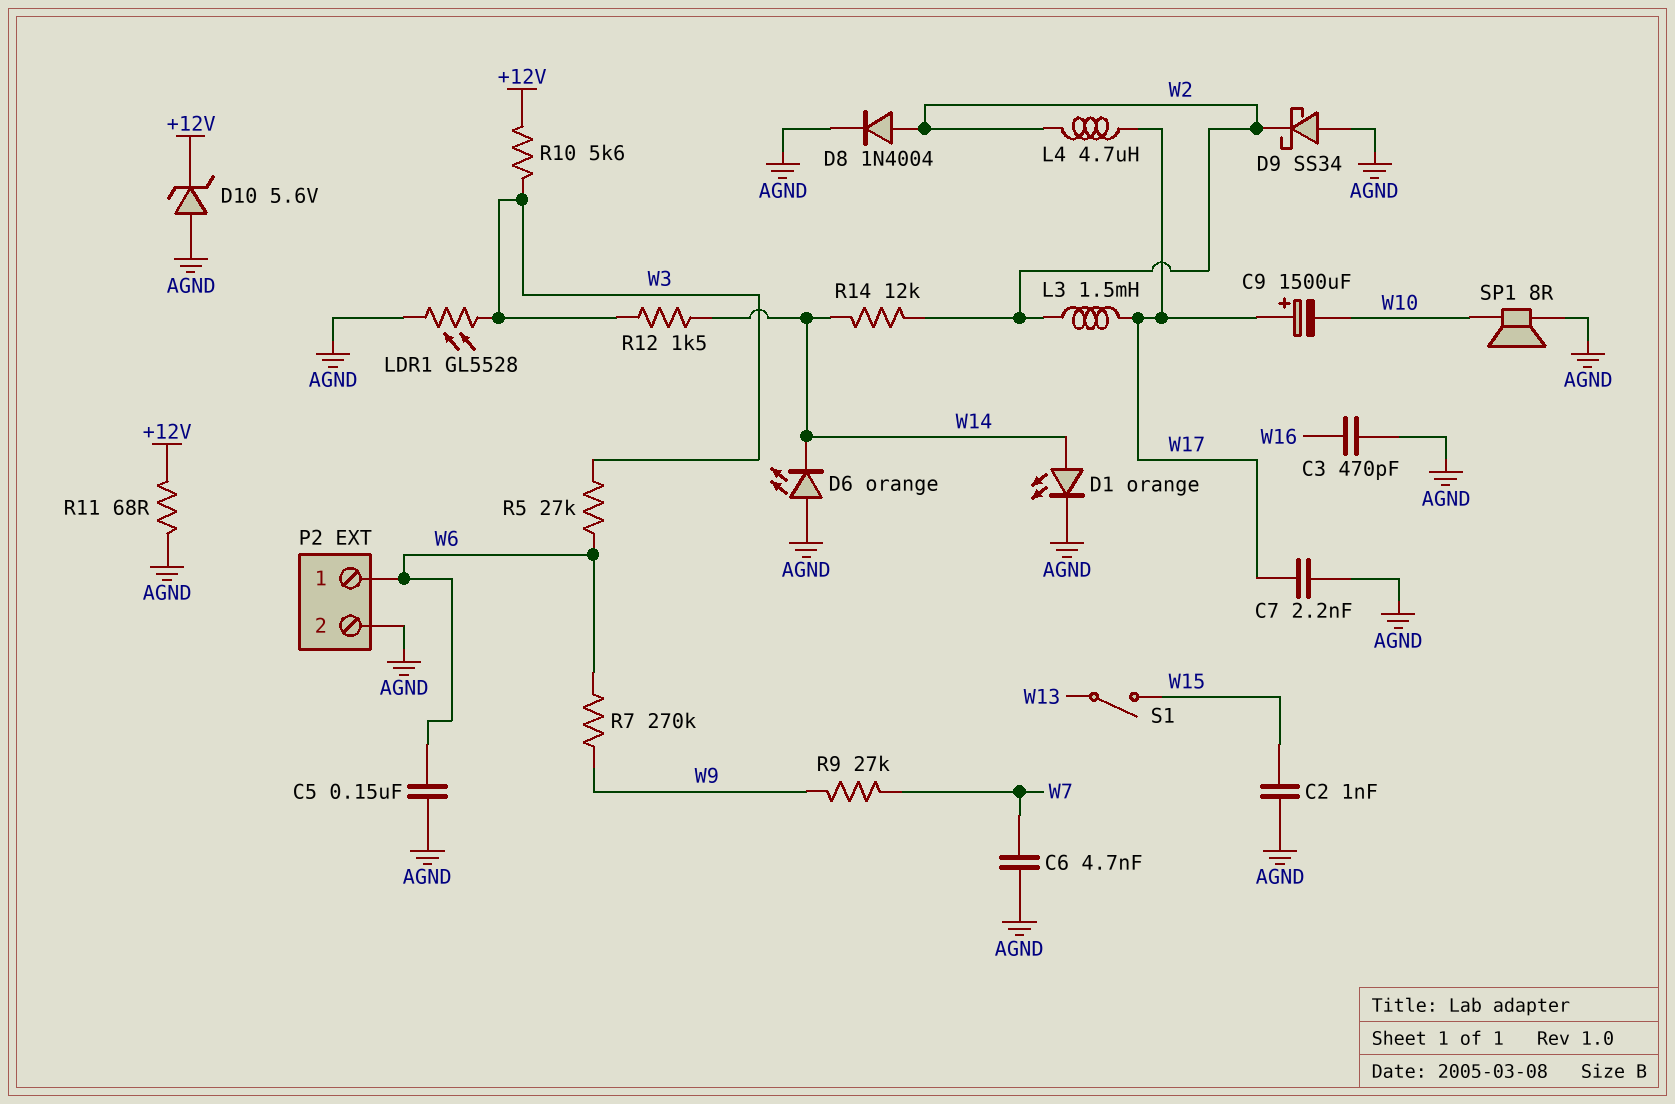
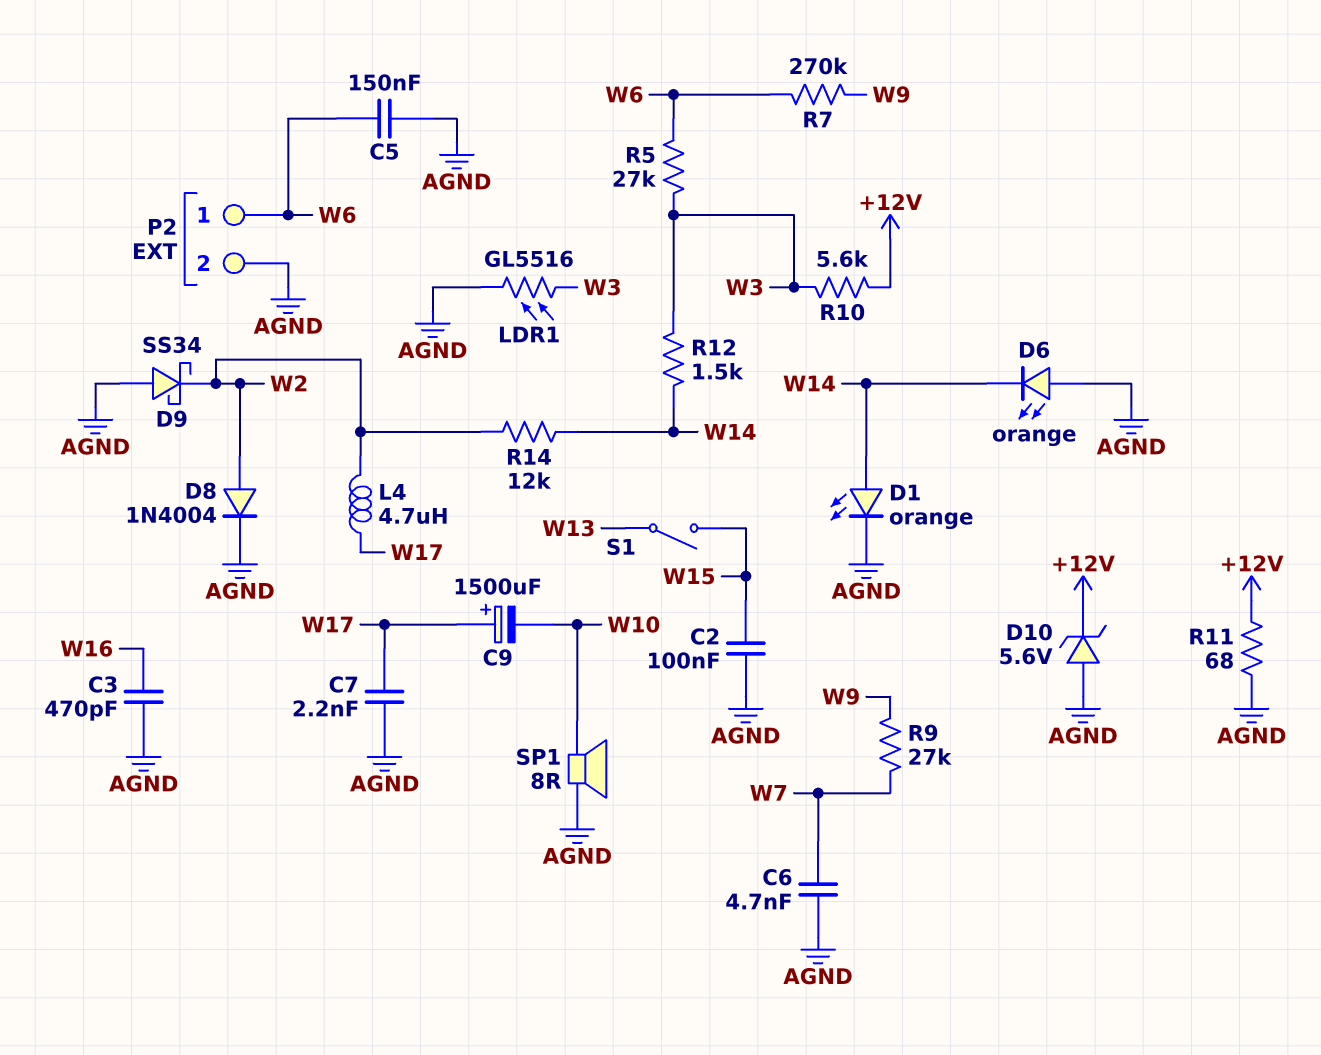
C2: 1nF (AGND, W15) -> 100nF (AGND, W15)
L3: 1.5mH (W2, W17) -> none
LDR1: GL5528 (AGND, W3) -> GL5516 (AGND, W3)

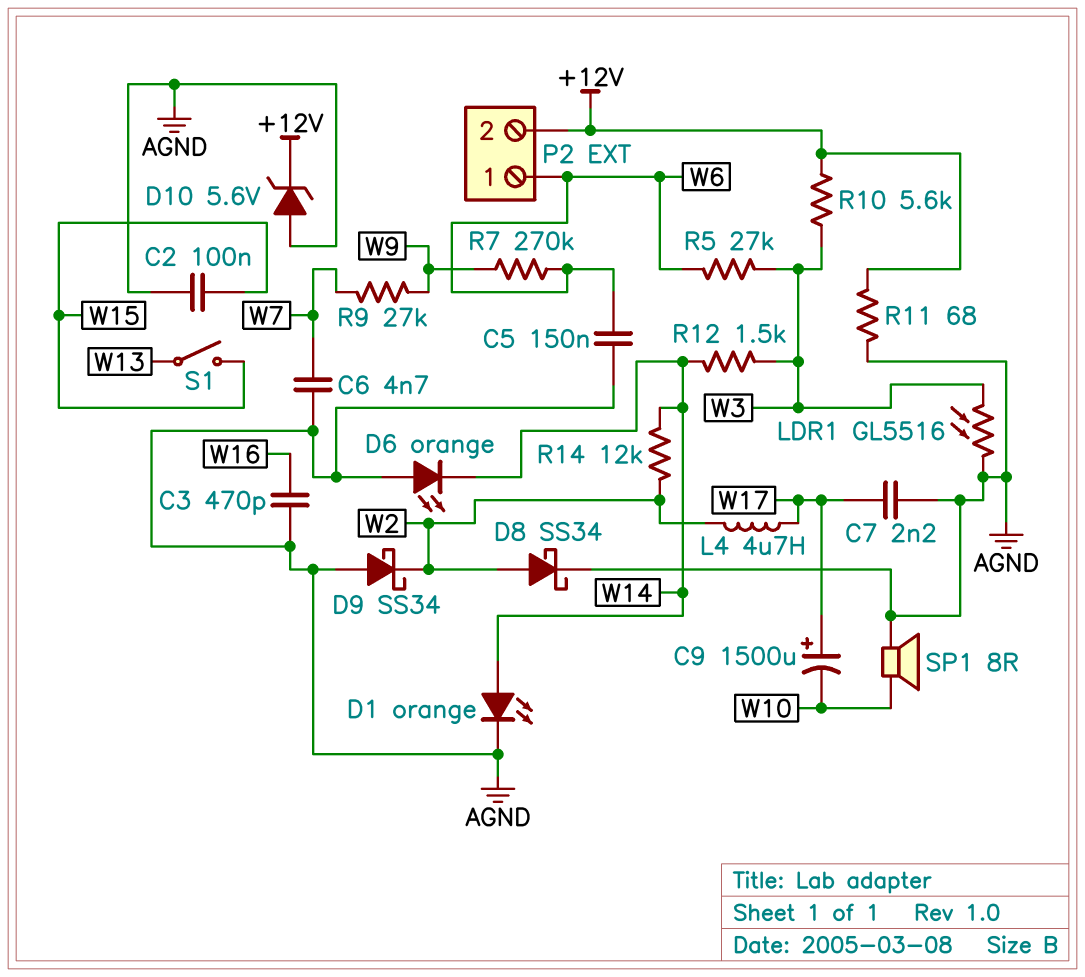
D8: diode 1N4004 (A W2, K AGND) -> schottky SS34 (A W2, K AGND)
P2 pin 2: AGND -> +12V

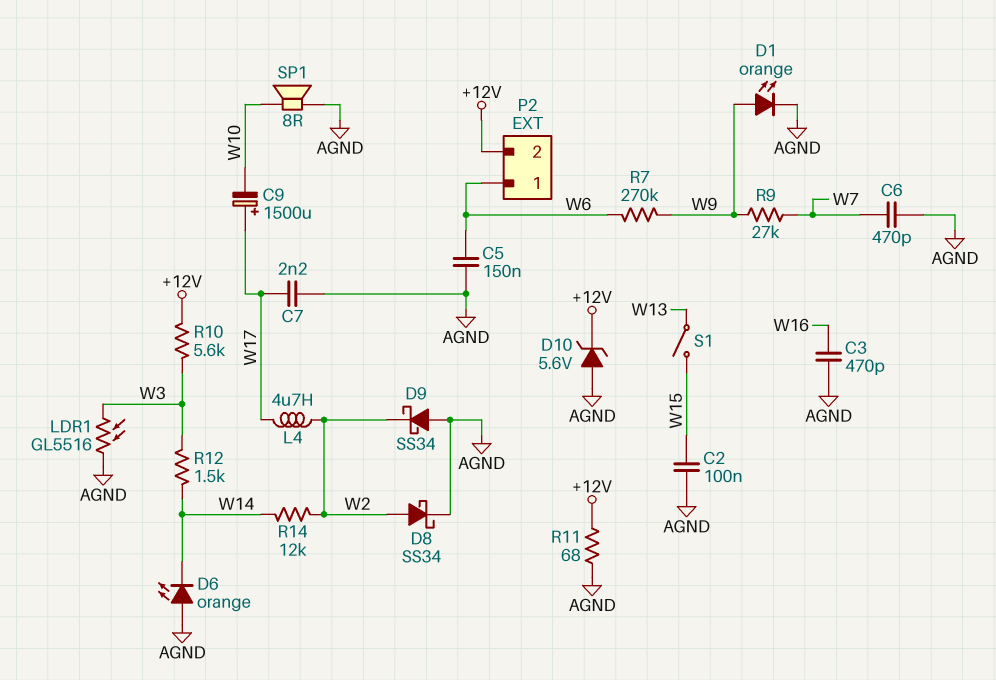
C6: 4.7nF (AGND, W7) -> 470pF (AGND, W7)
D1: LED orange (A W14, K AGND) -> LED orange (A W9, K AGND)
R5: 27k (W3, W6) -> none

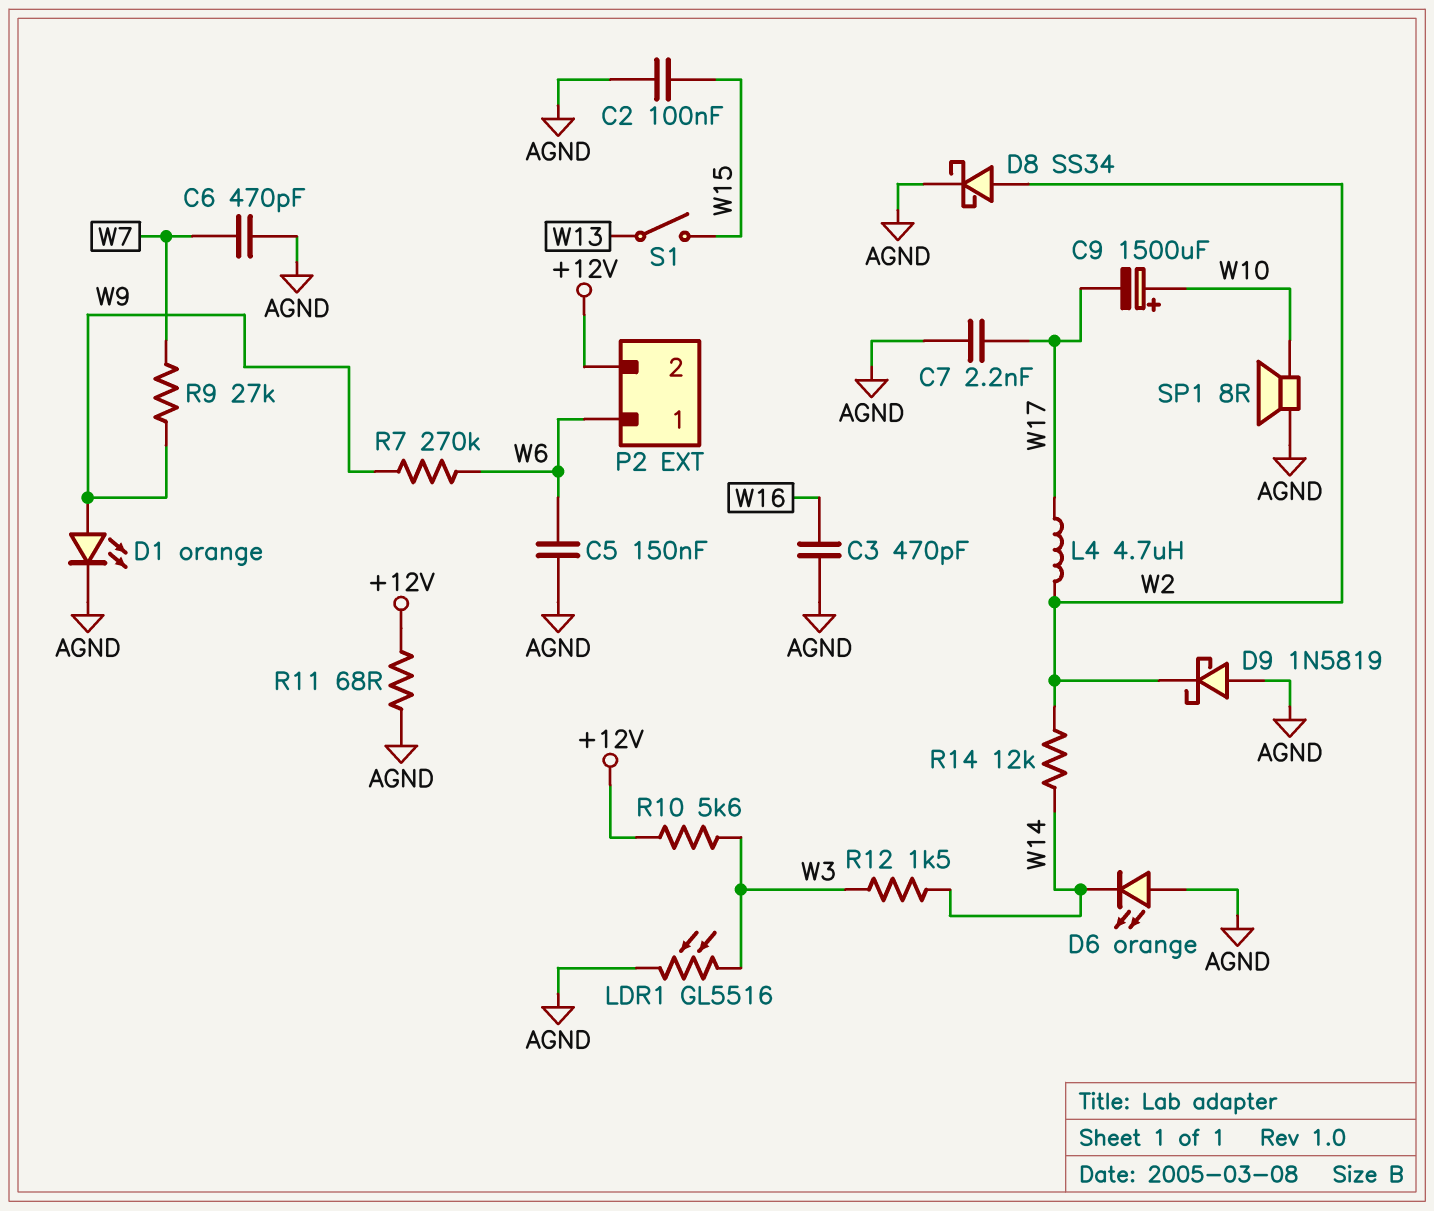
C9: 1500uF (plus W17, minus W10) -> 1500uF (plus W10, minus W17)
D9: schottky SS34 (A AGND, K W2) -> schottky 1N5819 (A AGND, K W2)
D10: zener 5.6V (A AGND, K +12V) -> none

